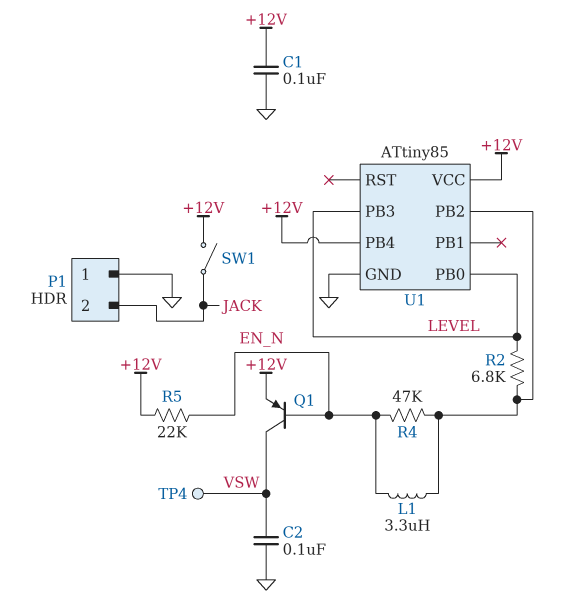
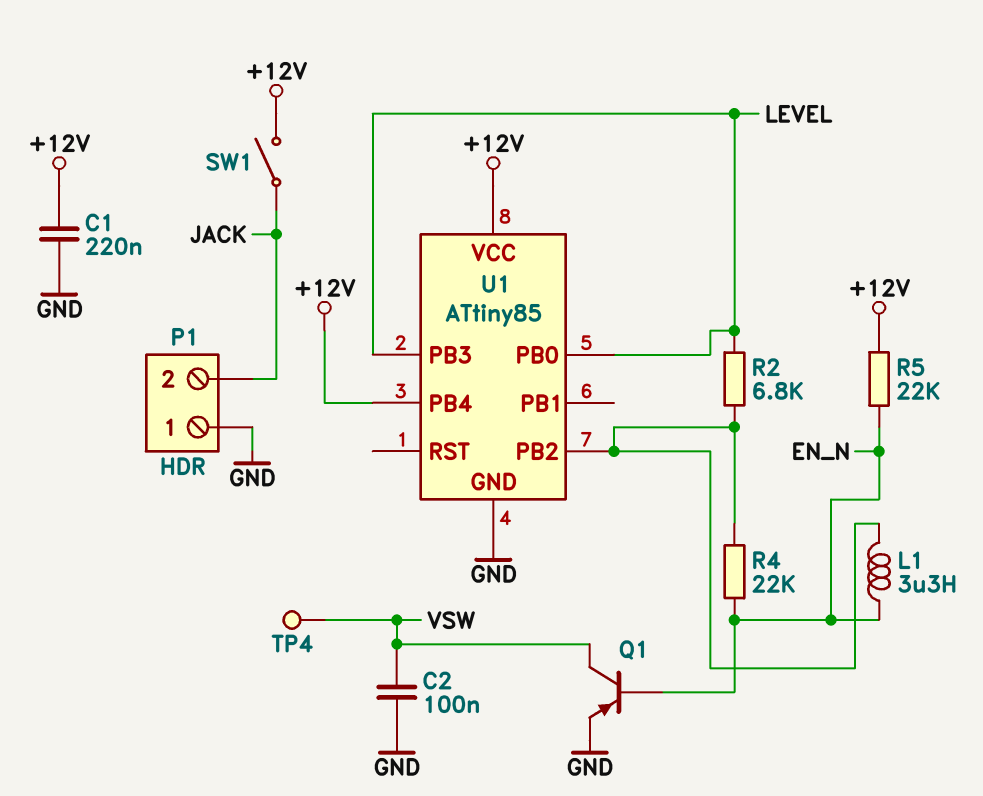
C1: 100nF (+12V, GND) -> 220nF (+12V, GND)
Q1: PNP (B EN_N, C VSW, E +12V) -> PNP (B EN_N, C VSW, E GND)
R4: 47k (EN_N, U1/PB2) -> 22k (EN_N, U1/PB2)

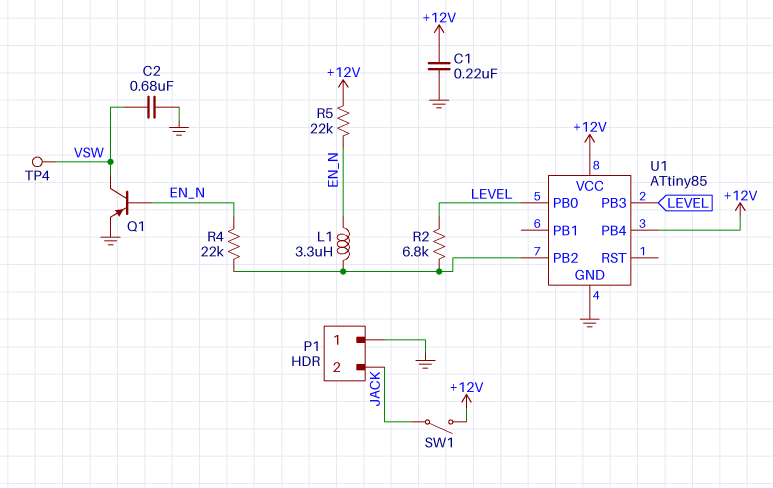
C2: 100nF (GND, VSW) -> 680nF (GND, VSW)

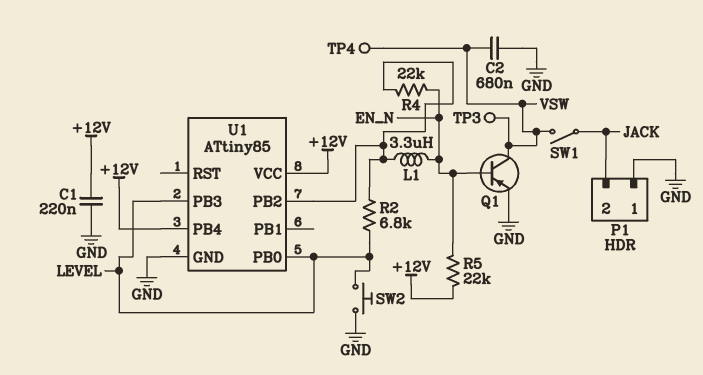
SW1: switch (+12V, JACK) -> switch (JACK, VSW)
SW2: none -> button (GND, LEVEL)
TP3: none -> test point (VSW)

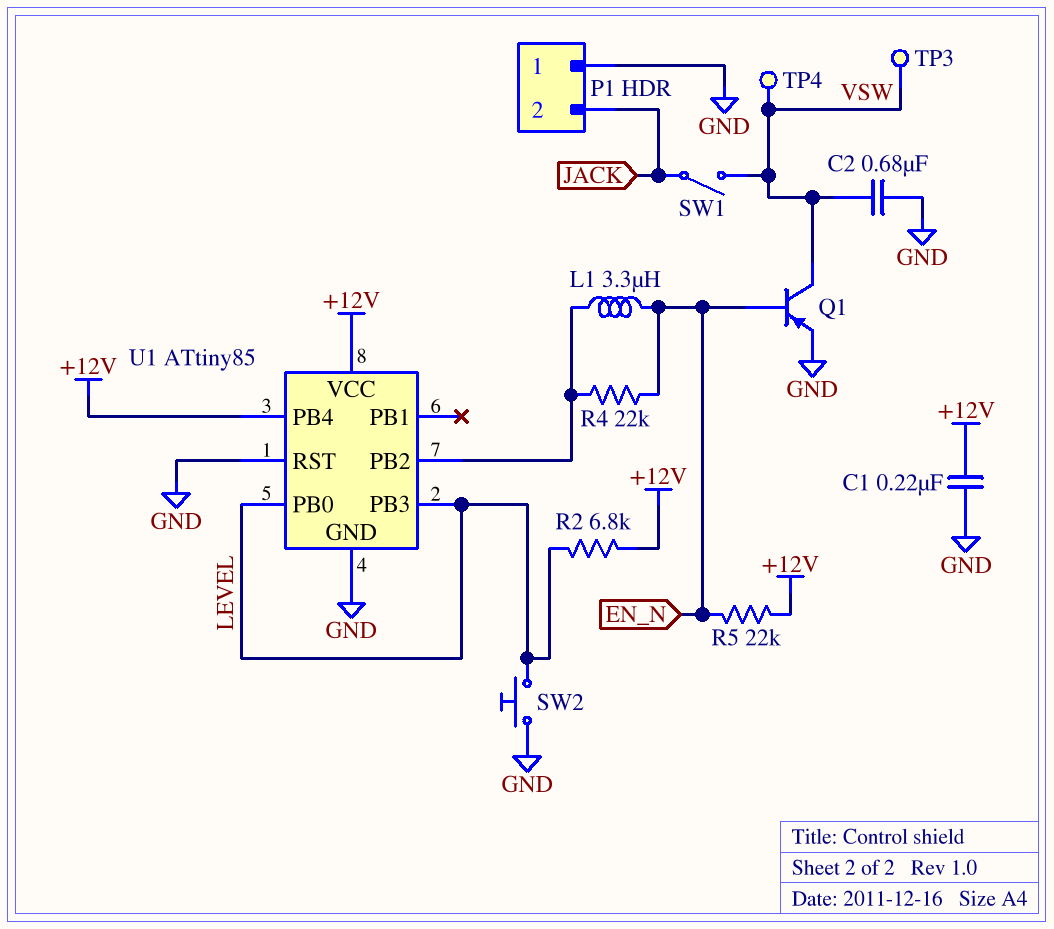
R2: 6.8k (LEVEL, U1/PB2) -> 6.8k (+12V, LEVEL)
U1 pin RST: none -> GND

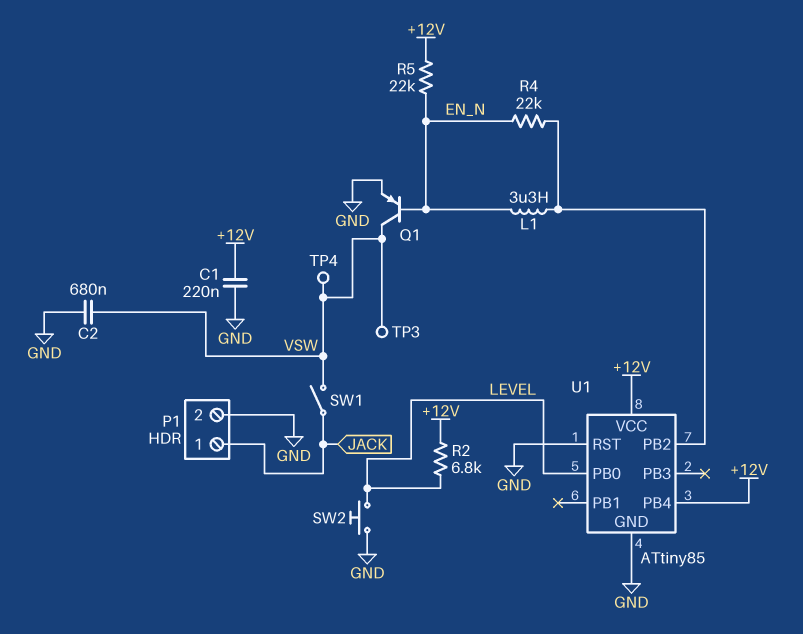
P1 pin 1: GND -> JACK
P1 pin 2: JACK -> GND
U1 pin PB3: LEVEL -> none

